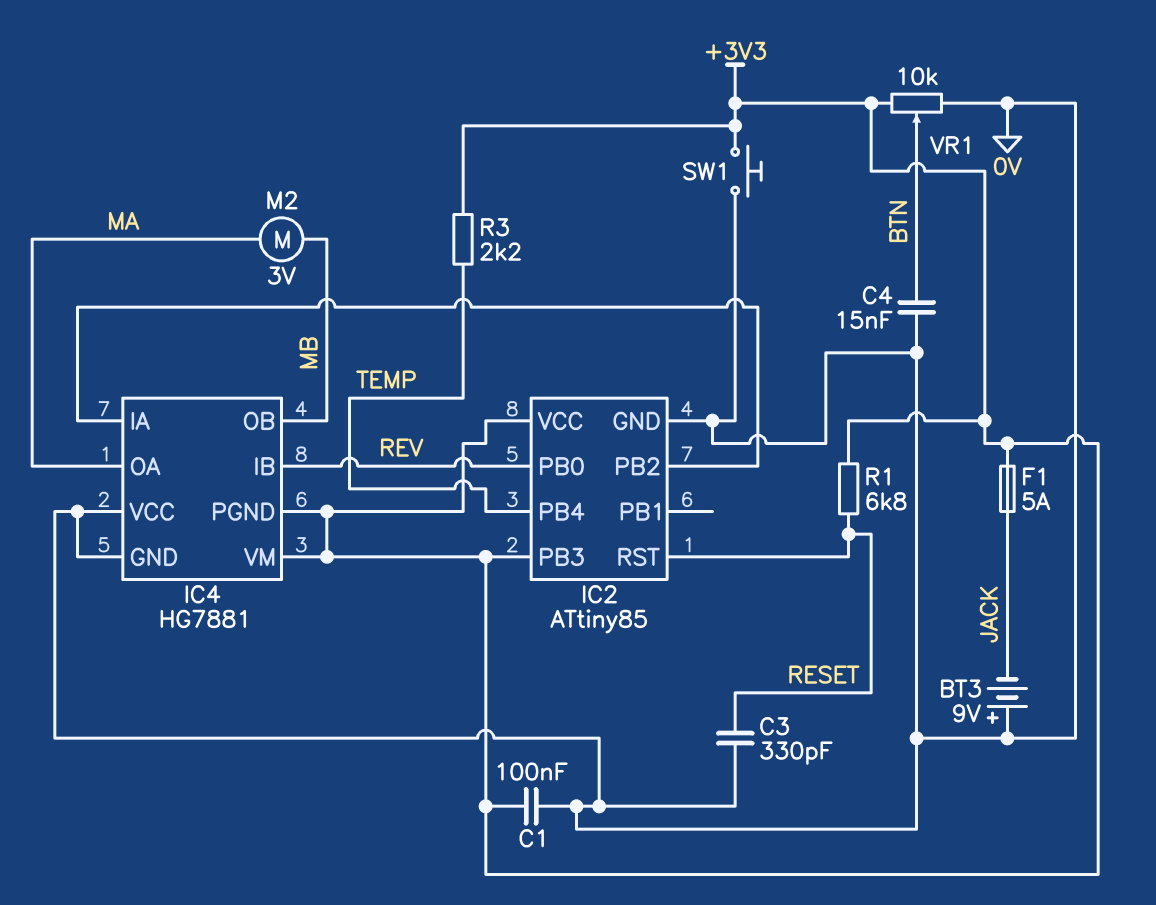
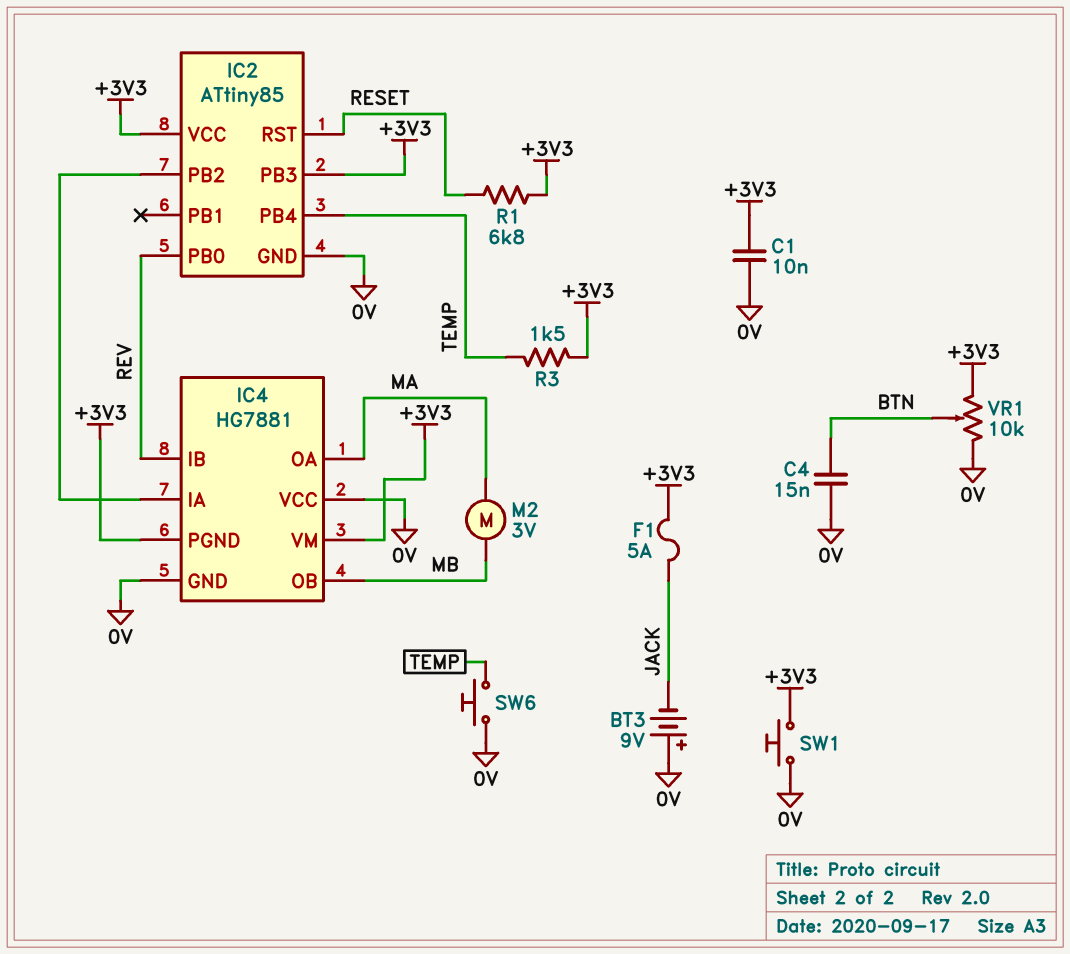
C1: 100nF (+3V3, 0V) -> 10nF (+3V3, 0V)
C3: 330pF (0V, RESET) -> none
R3: 2.2k (+3V3, TEMP) -> 1.5k (+3V3, TEMP)
SW6: none -> button (0V, TEMP)

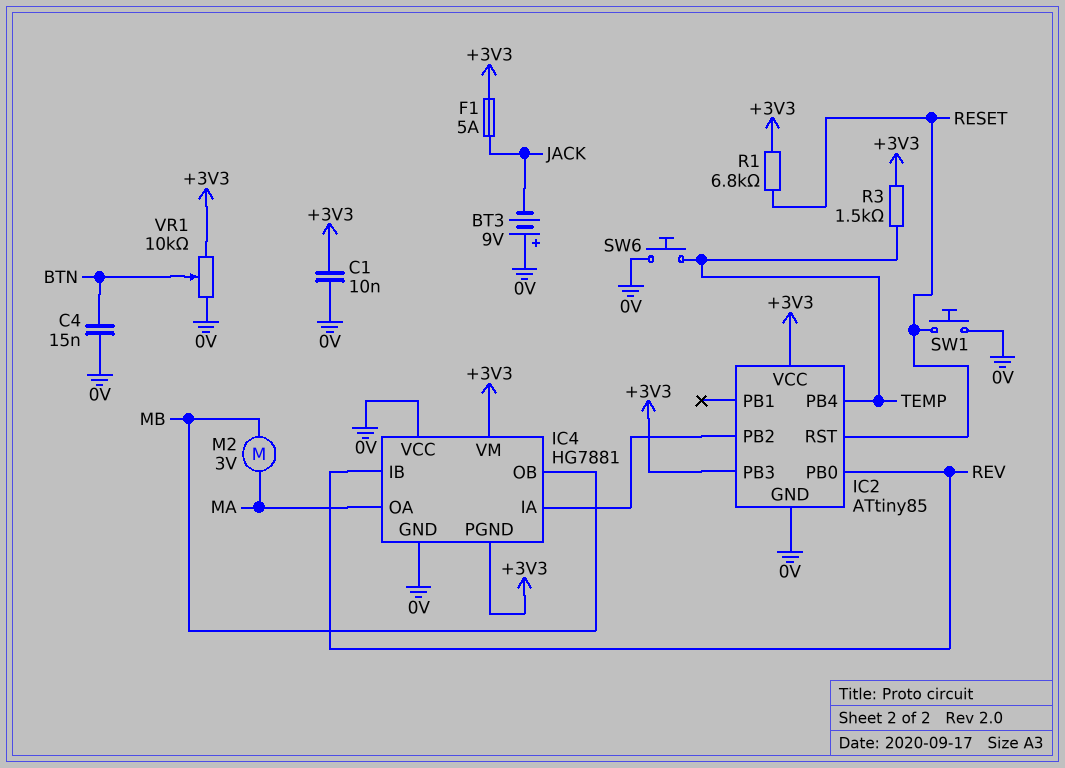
SW1: button (+3V3, 0V) -> button (0V, RESET)

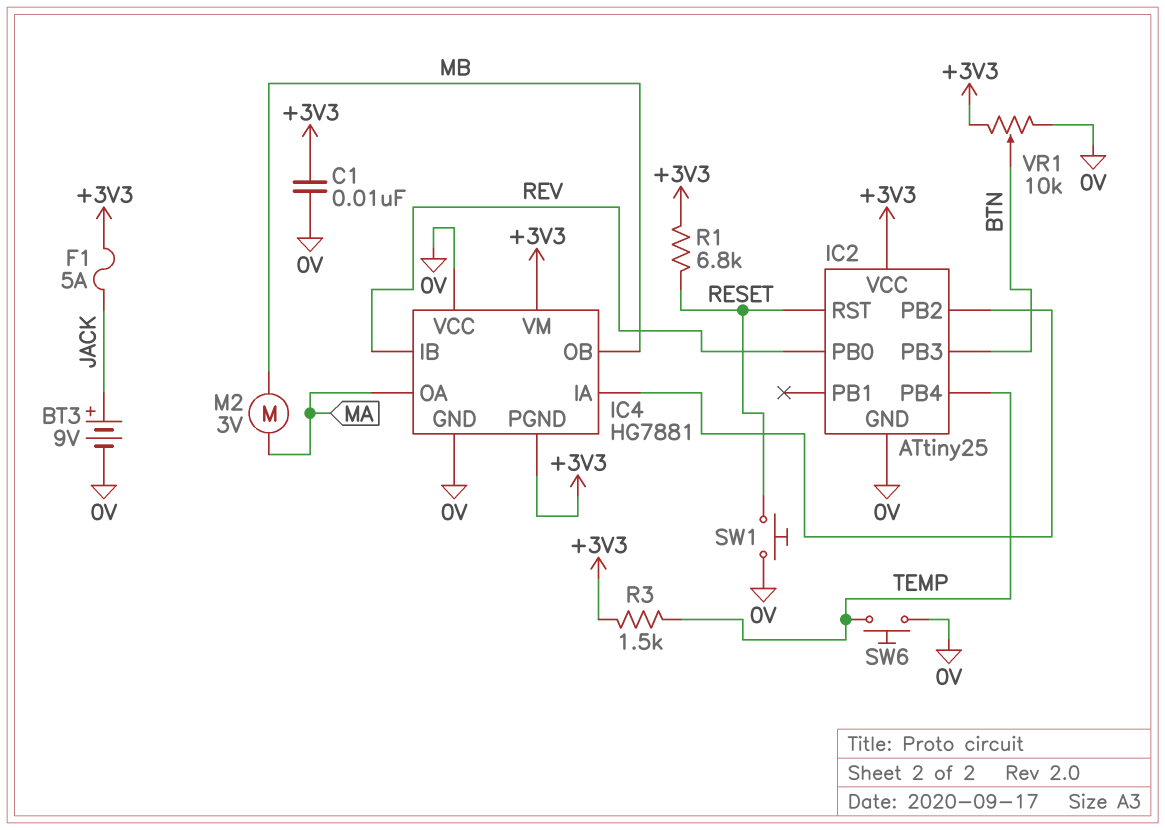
BT3: 9V (plus 0V, minus JACK) -> 9V (plus JACK, minus 0V)
C4: 15nF (0V, BTN) -> none
IC2: ATtiny85 -> ATtiny25
IC2 pin PB3: +3V3 -> BTN

